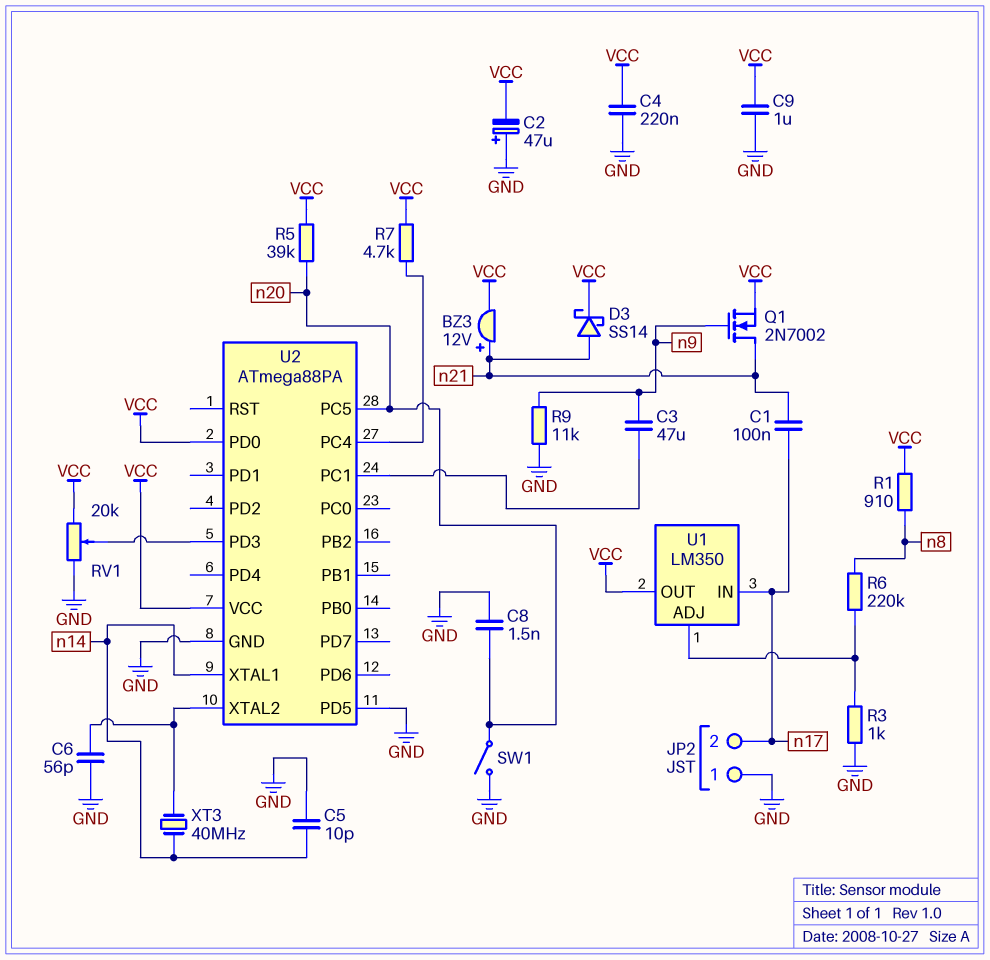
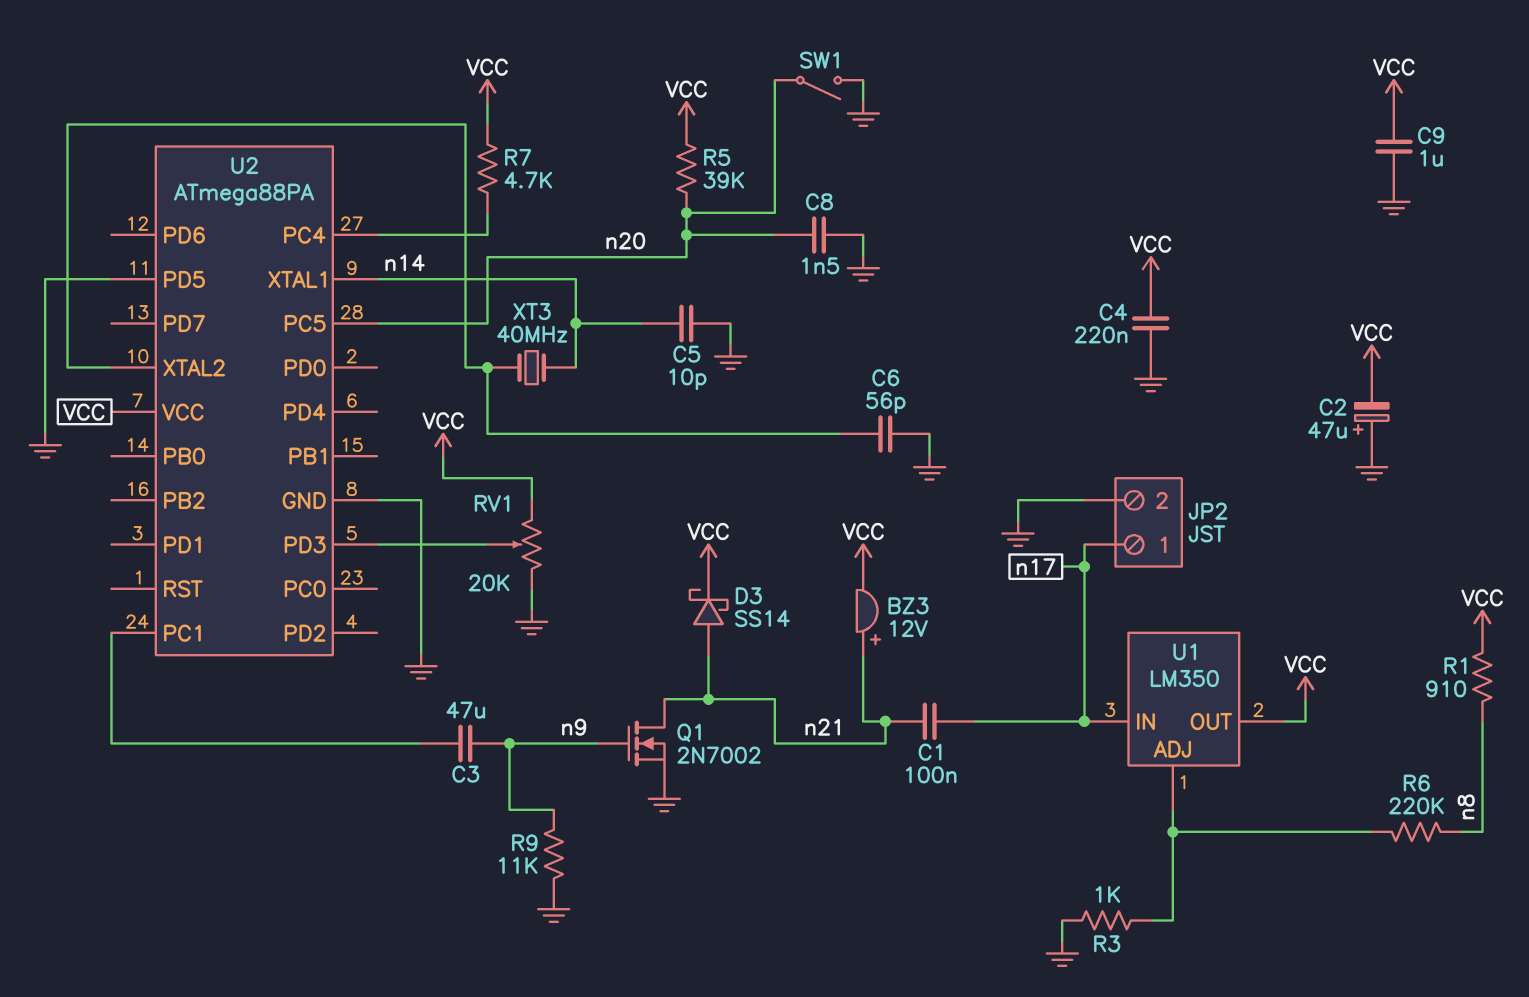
JP2 pin 1: GND -> n17
JP2 pin 2: n17 -> GND
Q1: NMOS 2N7002 (G n9, D n21, S VCC) -> NMOS 2N7002 (G n9, D n21, S GND)
U2 pin PD0: VCC -> none

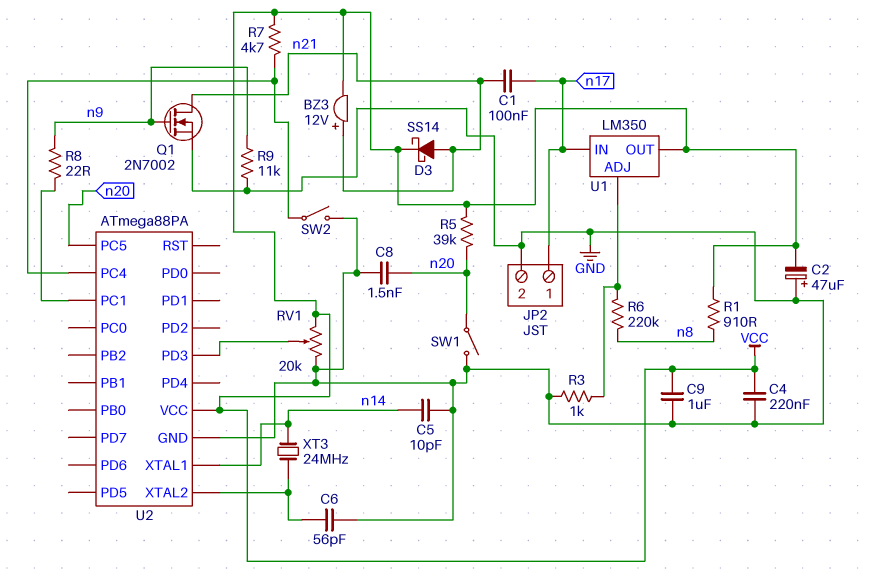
C3: 47uF (U2/PC1, n9) -> none
R8: none -> 22 (U2/PC1, n9)
SW2: none -> switch (GND, U2/PC4)
U2 pin PD5: GND -> none
XT3: 40MHz (U2/XTAL2, n14) -> 24MHz (U2/XTAL2, n14)

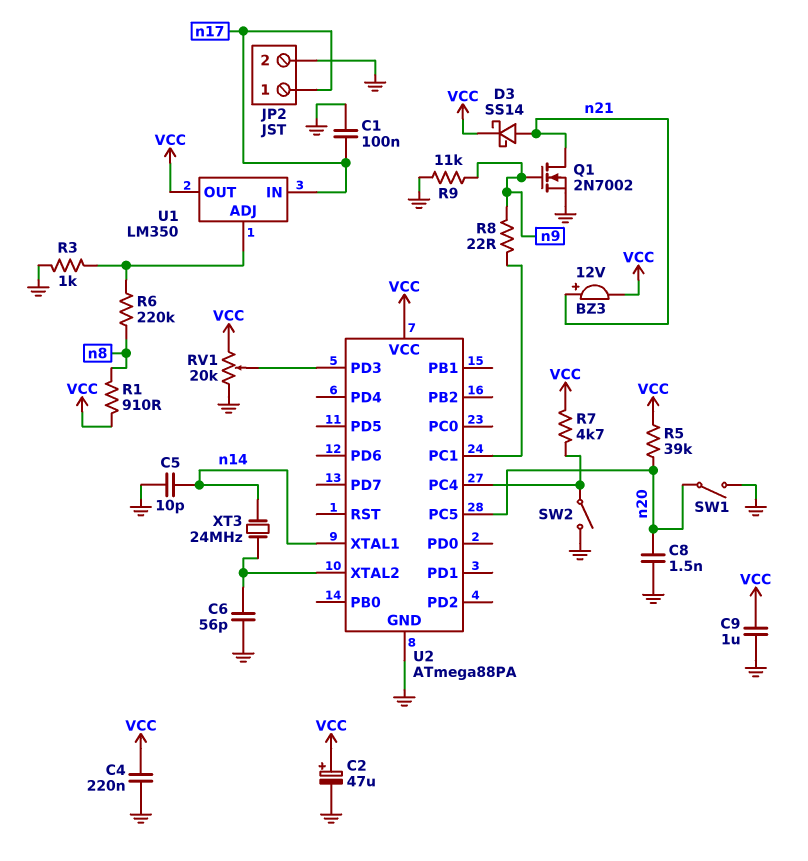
C1: 100nF (n17, n21) -> 100nF (GND, n17)
C2: 47uF (plus GND, minus VCC) -> 47uF (plus VCC, minus GND)

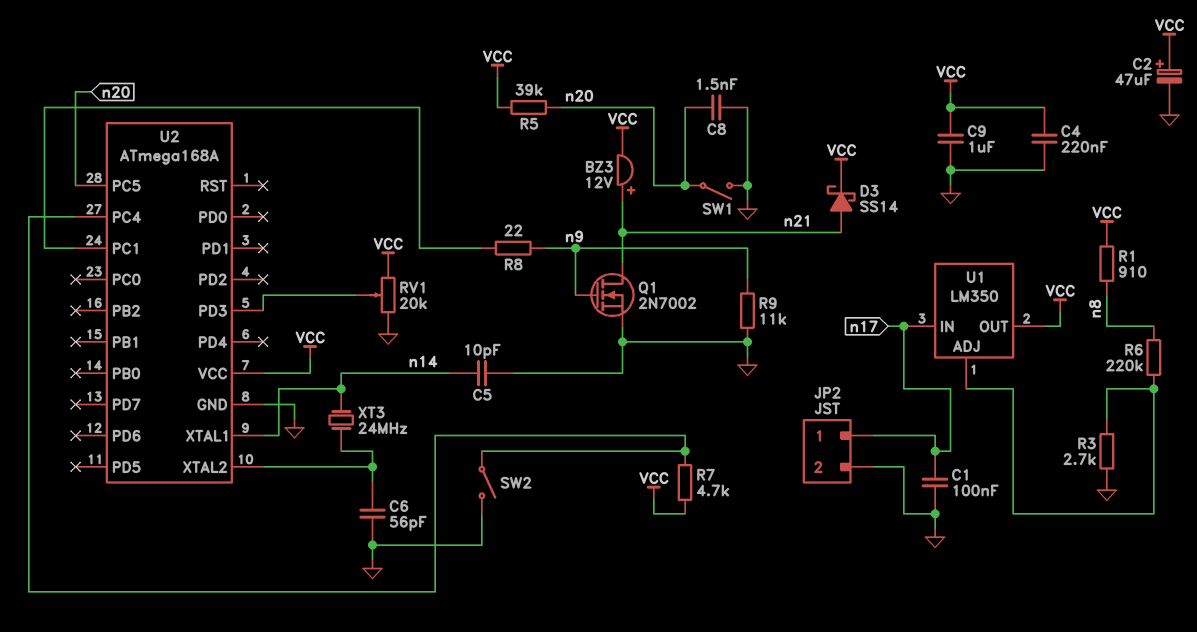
R3: 1k (GND, U1/ADJ) -> 2.7k (GND, U1/ADJ)
U2: ATmega88PA -> ATmega168A

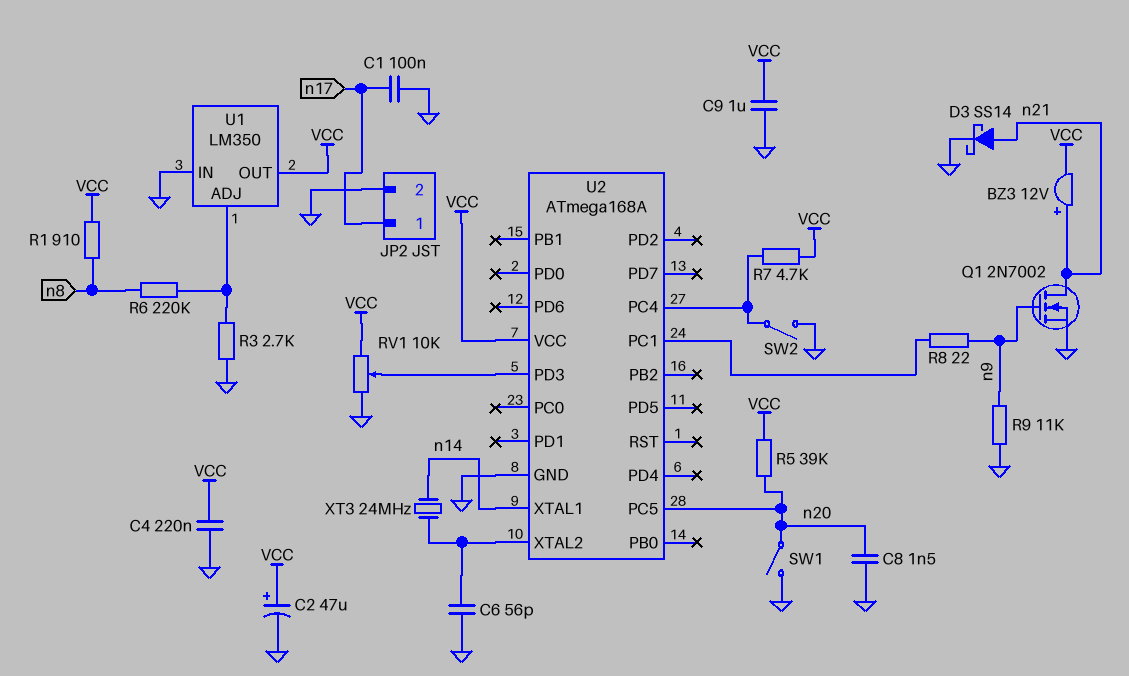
C5: 10pF (GND, n14) -> none
D3: schottky SS14 (A n21, K VCC) -> schottky SS14 (A n21, K GND)
RV1: 20k (GND, VCC, wiper U2/PD3) -> 10k (GND, VCC, wiper U2/PD3)
U1 pin IN: n17 -> GND

